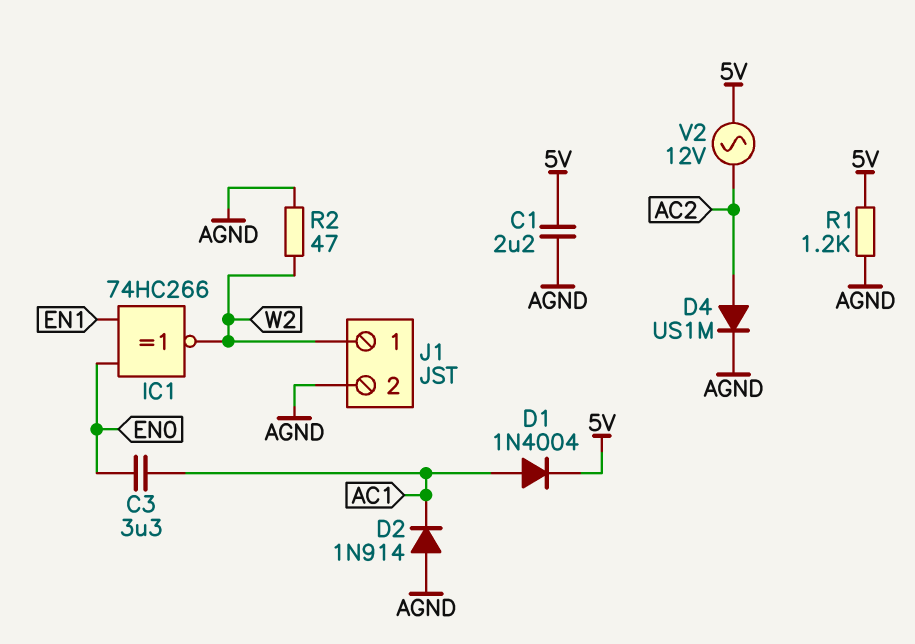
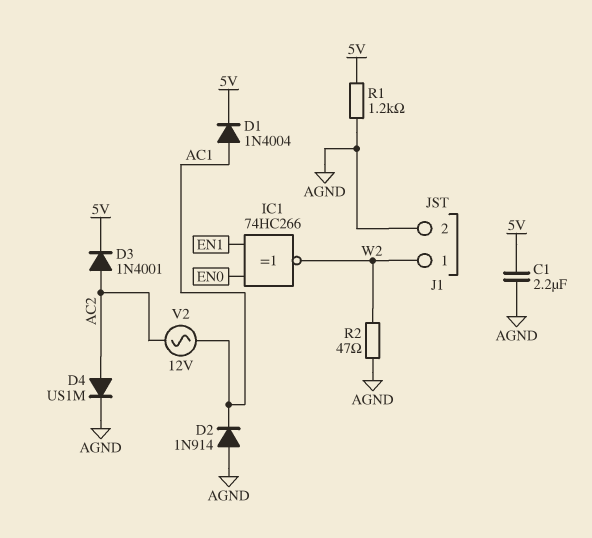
C3: 3.3uF (AC1, EN0) -> none
D3: none -> diode 1N4001 (A AC2, K 5V)
V2: AC 12V (5V, AC2) -> AC 12V (AC1, AC2)

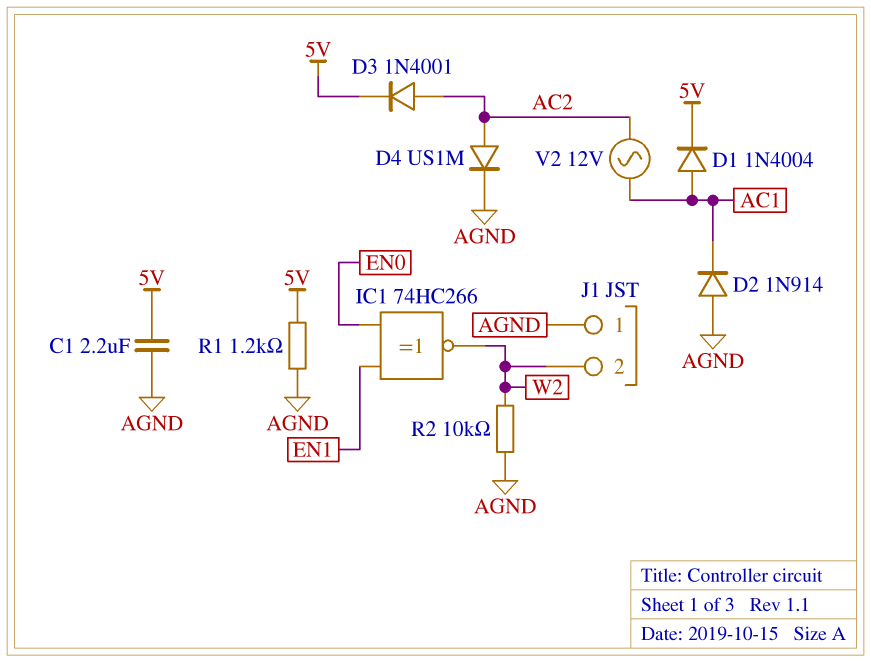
J1 pin 1: W2 -> AGND
J1 pin 2: AGND -> W2
R2: 47 (AGND, W2) -> 10k (AGND, W2)

